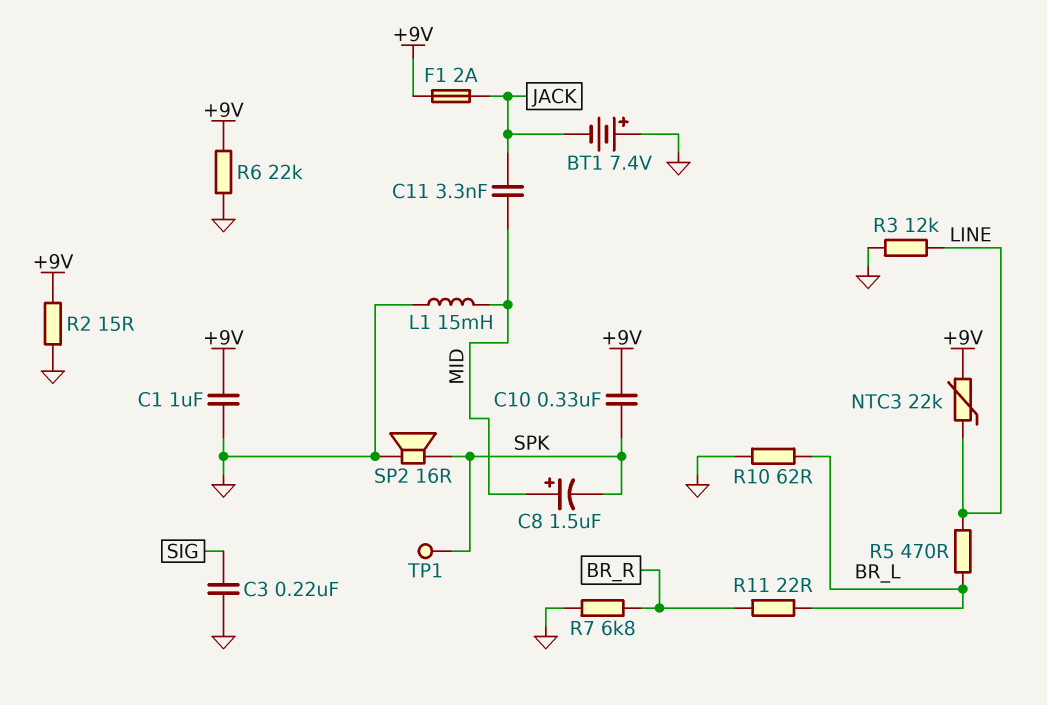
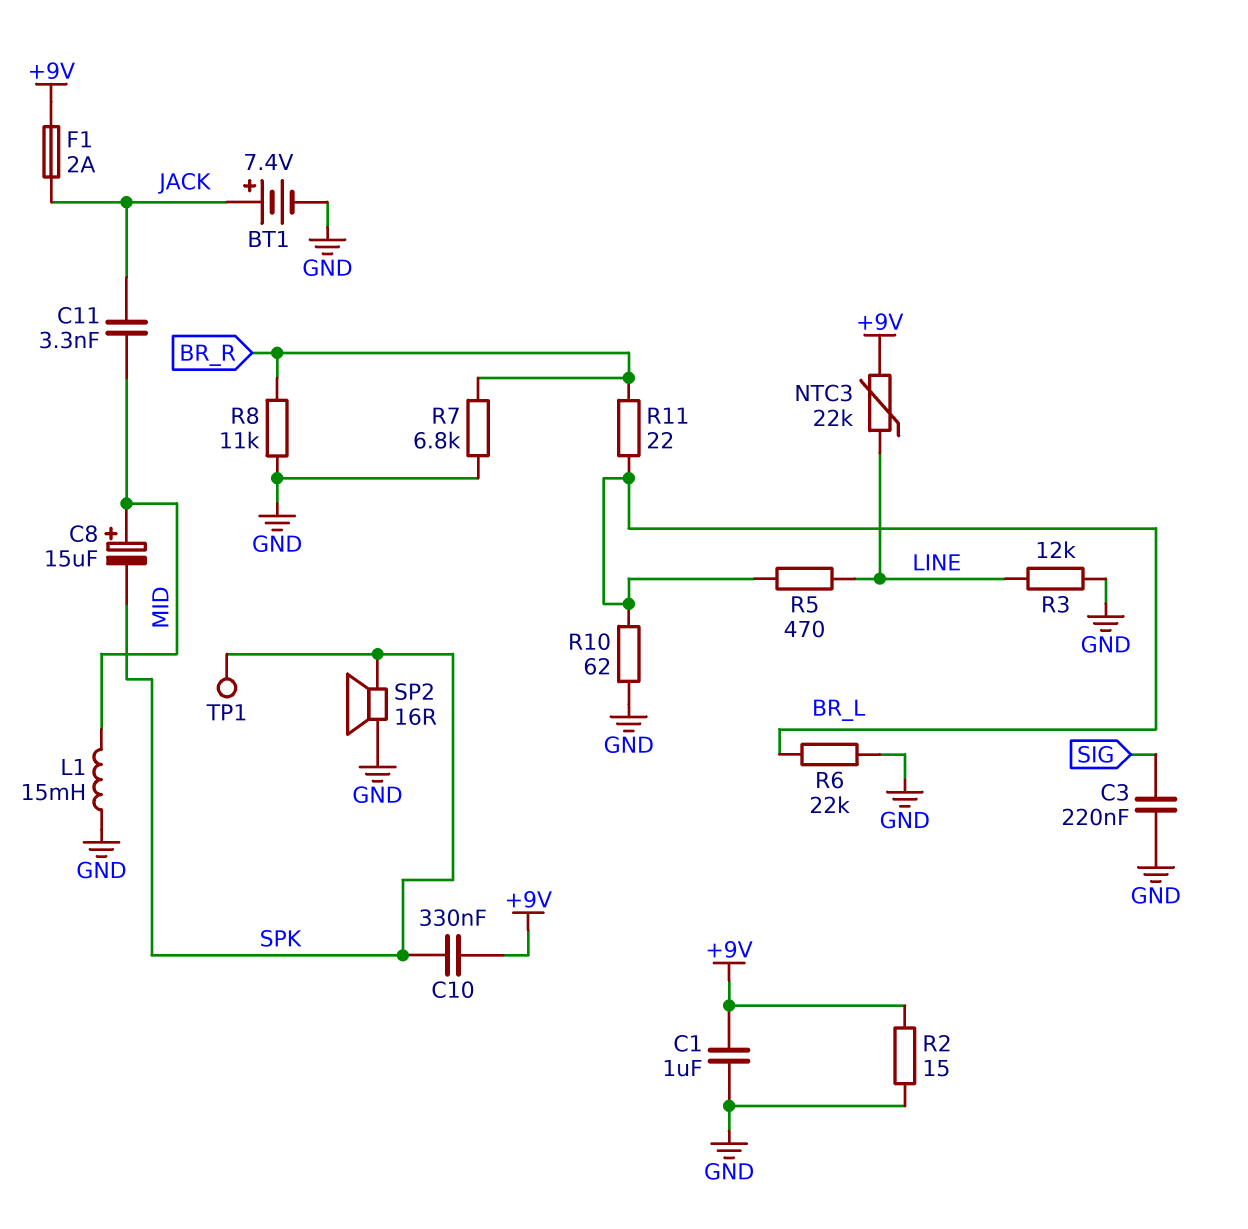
BT1: 7.4V (plus GND, minus JACK) -> 7.4V (plus JACK, minus GND)
C8: 1.5uF (plus MID, minus SPK) -> 15uF (plus MID, minus SPK)
R6: 22k (+9V, GND) -> 22k (BR_L, GND)
R8: none -> 11k (BR_R, GND)

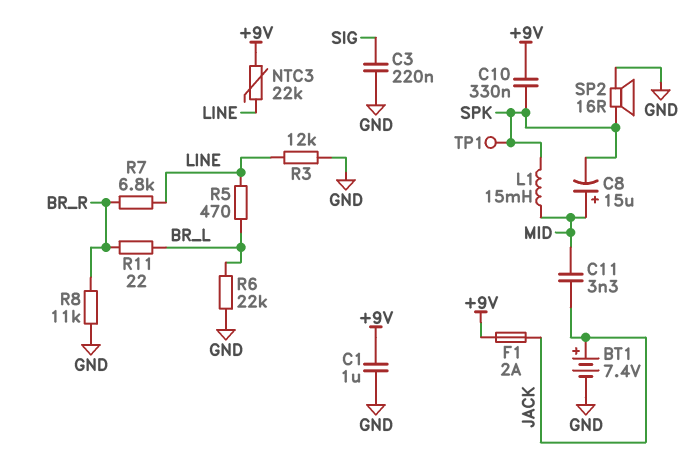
L1: 15mH (GND, MID) -> 15mH (MID, SPK)
R2: 15 (+9V, GND) -> none
R7: 6.8k (BR_R, GND) -> 6.8k (BR_R, LINE)
R10: 62 (BR_L, GND) -> none

